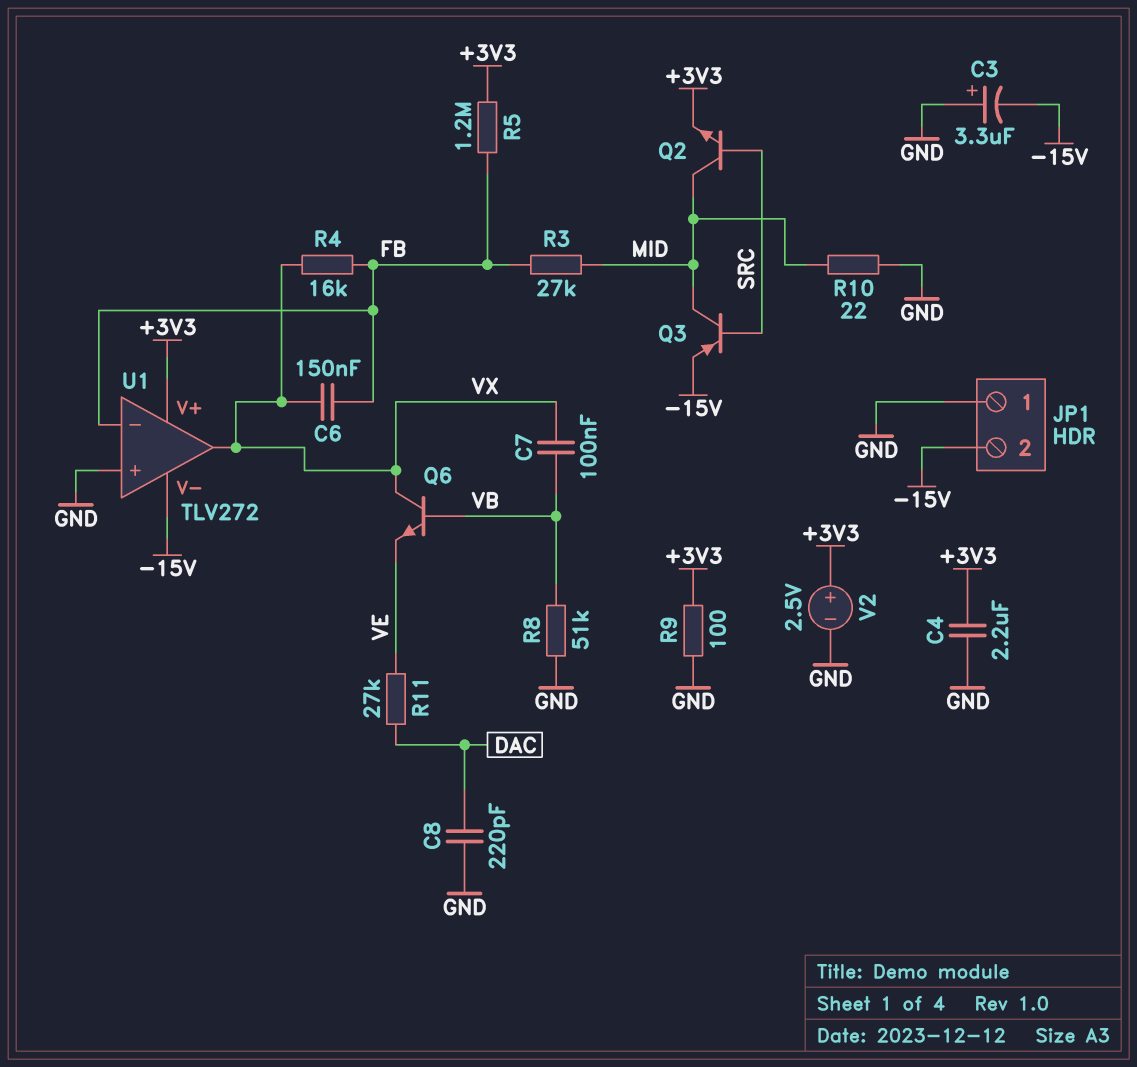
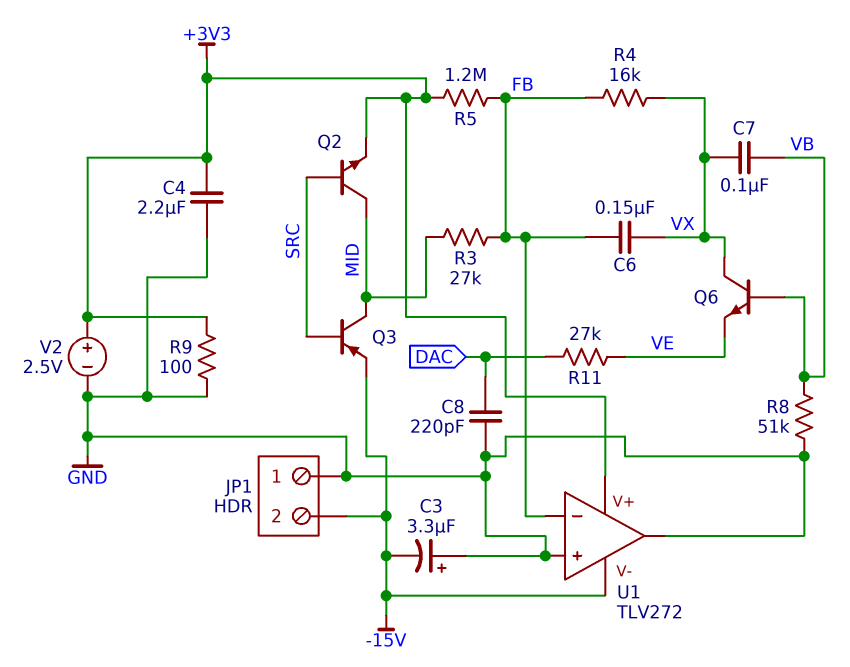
R10: 22 (GND, MID) -> none
U1 pin out: VX -> GND

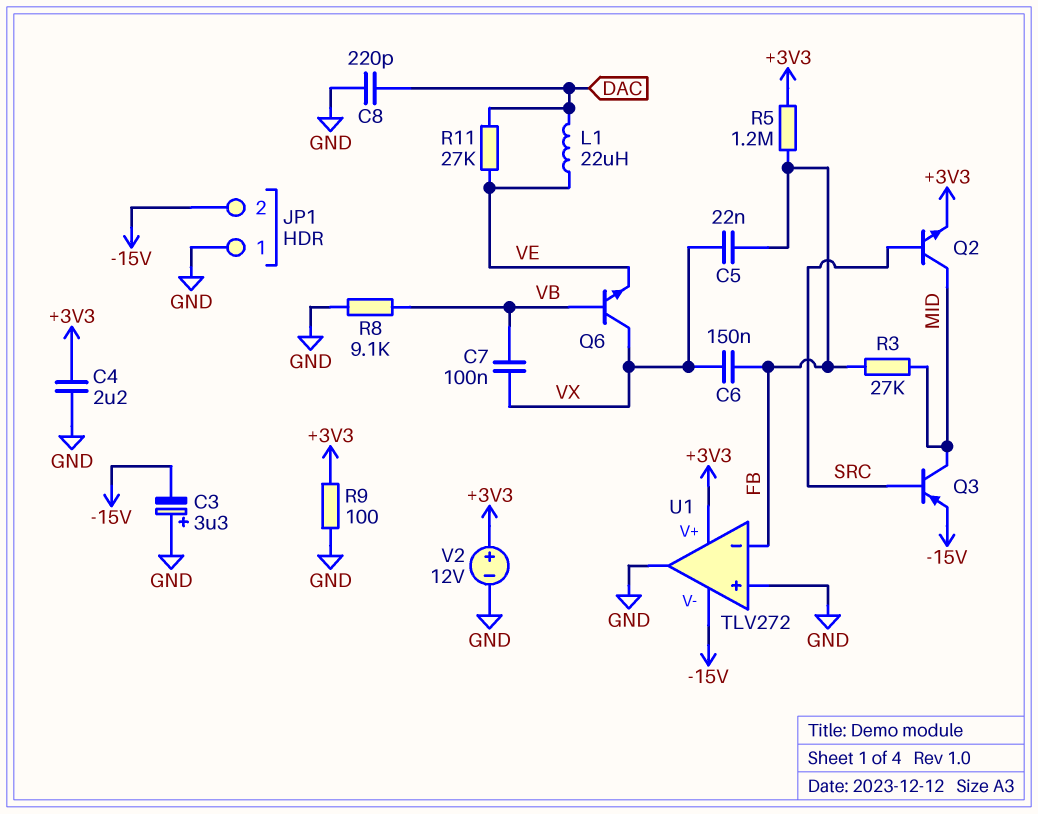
C5: none -> 22nF (FB, VX)
L1: none -> 22uH (DAC, VE)
R4: 16k (FB, VX) -> none
R8: 51k (GND, VB) -> 9.1k (GND, VB)
V2: 2.5V (plus +3V3, minus GND) -> 12V (plus +3V3, minus GND)

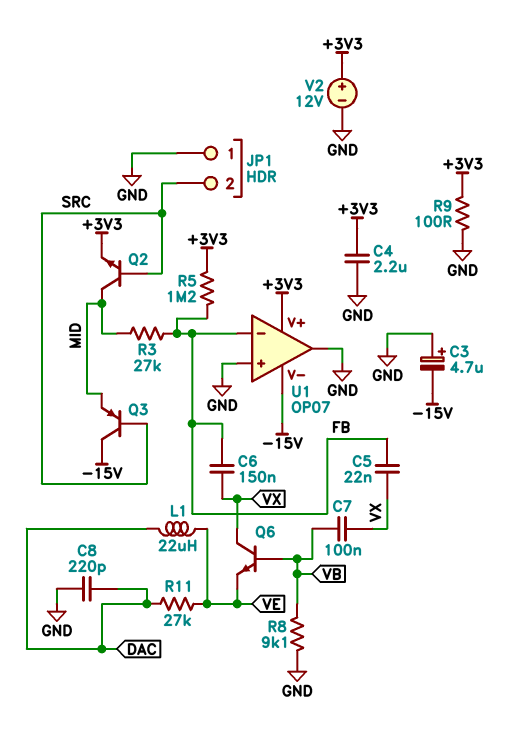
C3: 3.3uF (plus GND, minus -15V) -> 4.7uF (plus GND, minus -15V)
JP1 pin 2: -15V -> SRC
Q3: PNP (B SRC, C MID, E -15V) -> PNP (B SRC, C -15V, E MID)
U1: TLV272 -> OP07

